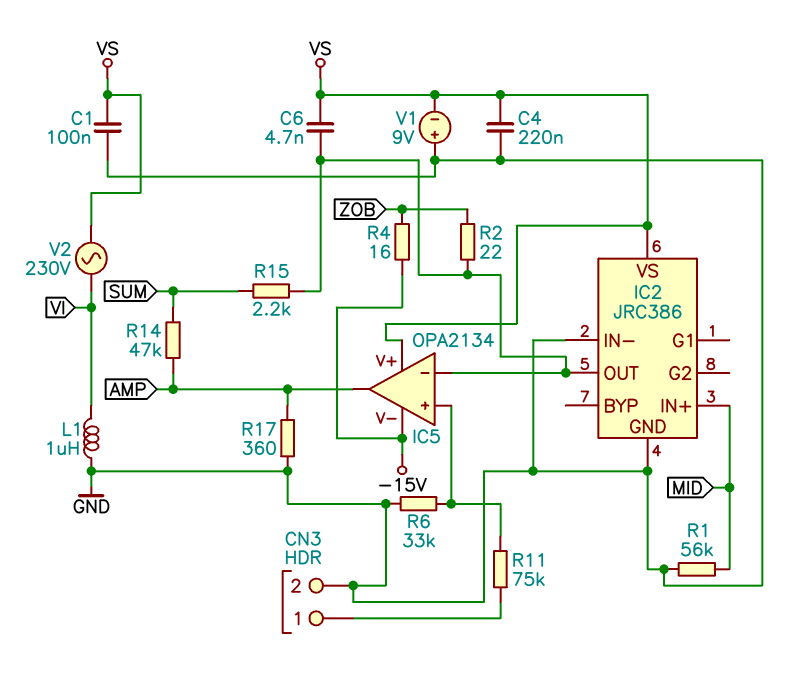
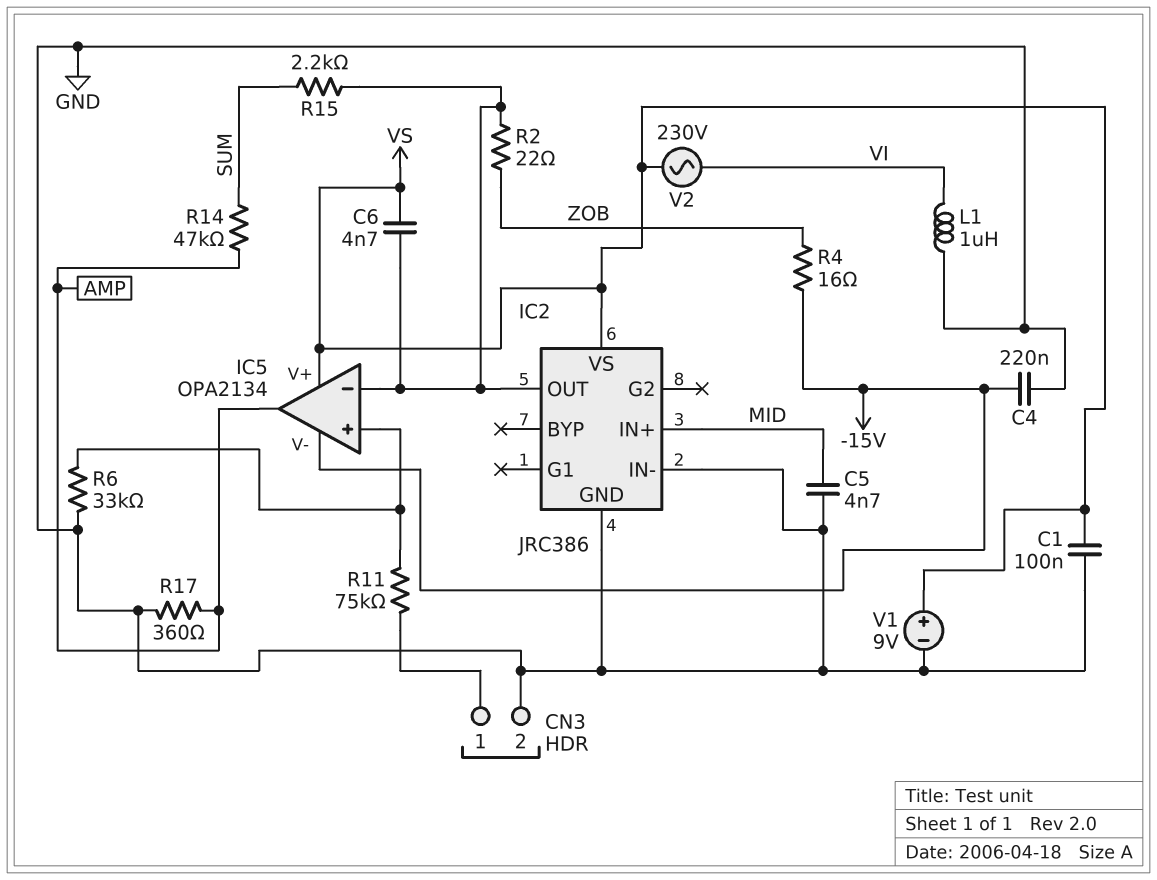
C4: 220nF (GND, VS) -> 220nF (-15V, GND)
C5: none -> 4.7nF (GND, MID)
R1: 56k (GND, MID) -> none
V1: 9V (plus GND, minus VS) -> 9V (plus VS, minus GND)

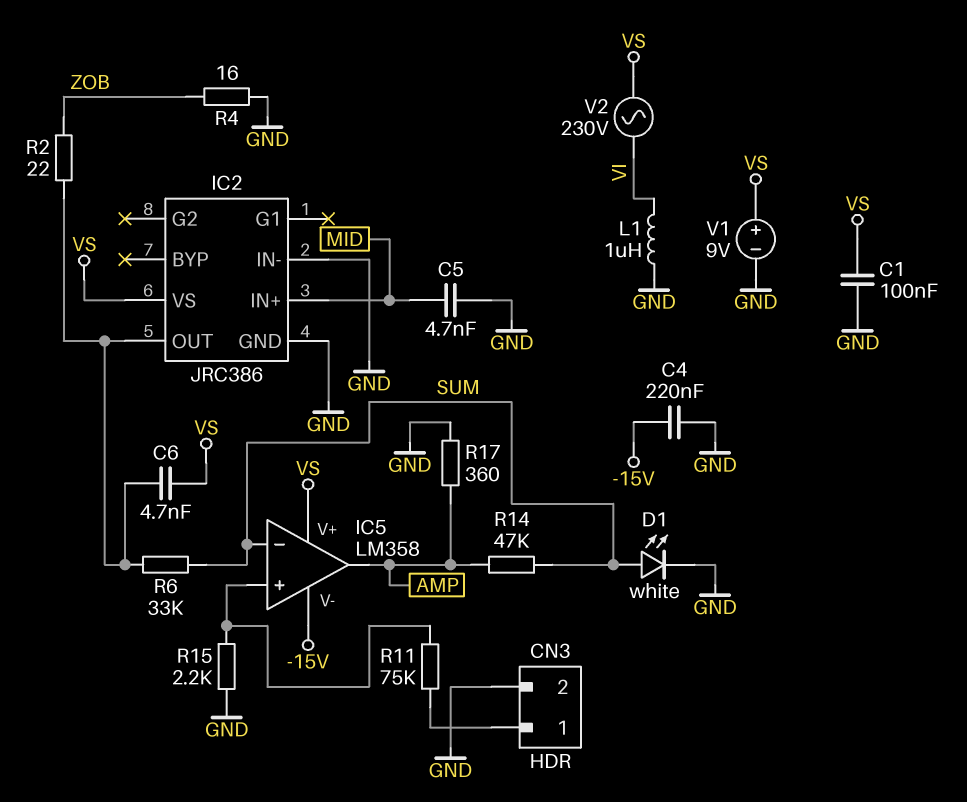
D1: none -> LED white (A SUM, K GND)
IC5: OPA2134 -> LM358
IC5 pin in-: IC2/OUT -> SUM
R4: 16 (-15V, ZOB) -> 16 (GND, ZOB)
R6: 33k (GND, IC5/in+) -> 33k (IC2/OUT, SUM)
R15: 2.2k (IC2/OUT, SUM) -> 2.2k (GND, IC5/in+)

